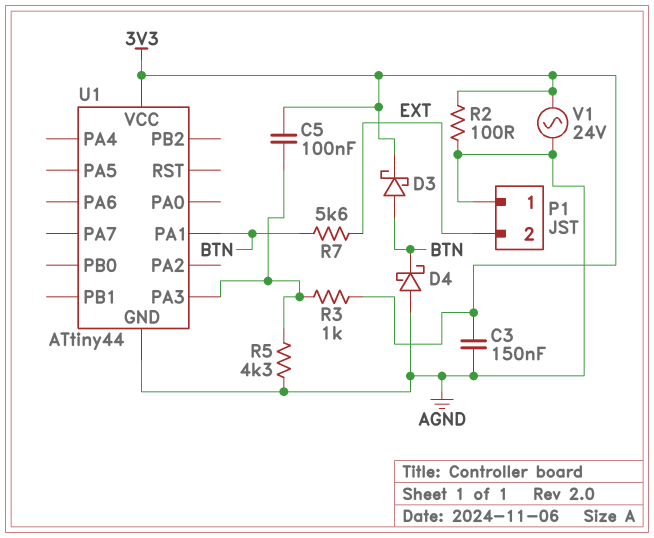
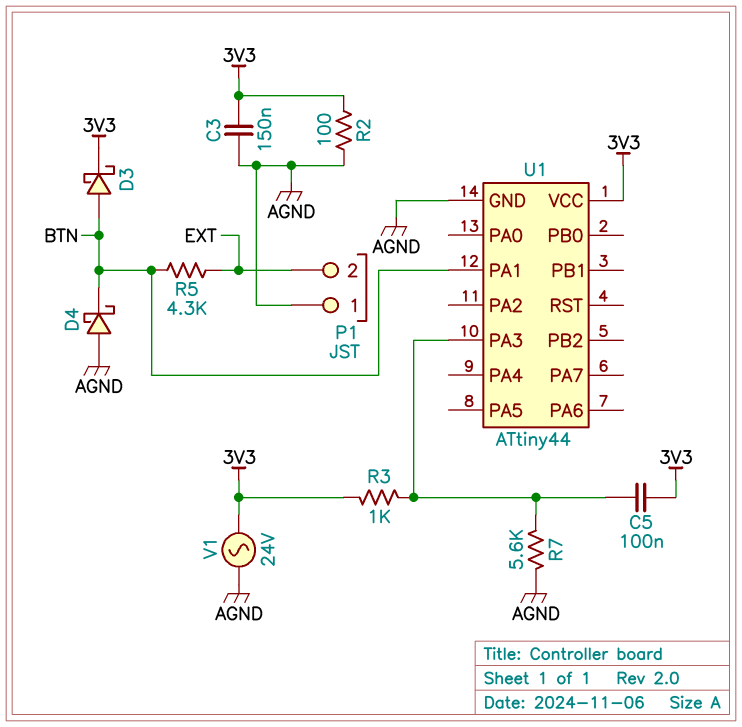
R5: 4.3k (AGND, U1/PA3) -> 4.3k (BTN, EXT)
R7: 5.6k (BTN, EXT) -> 5.6k (AGND, U1/PA3)

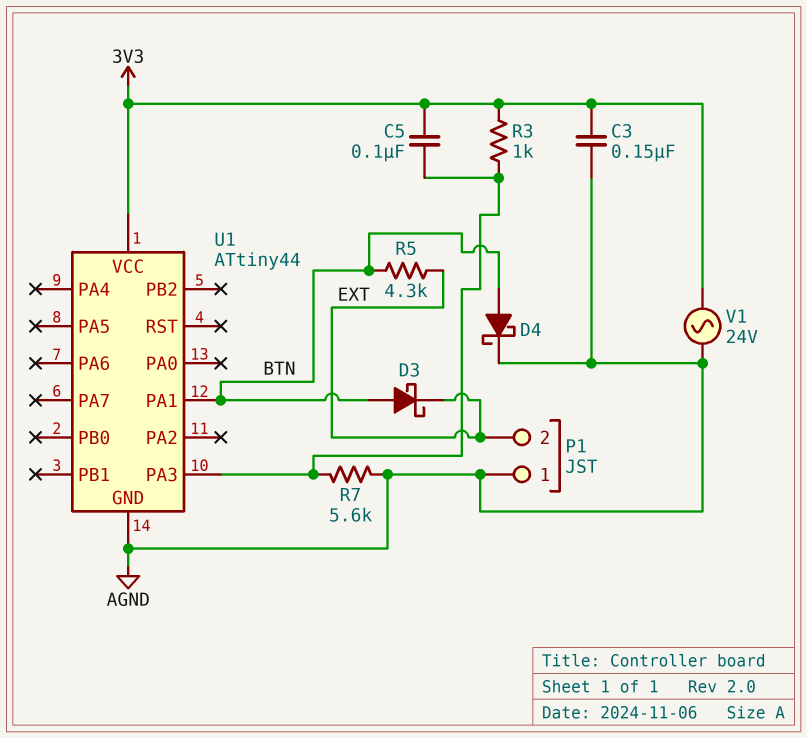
D3: schottky (A BTN, K 3V3) -> schottky (A BTN, K EXT)
D4: schottky (A AGND, K BTN) -> schottky (A BTN, K AGND)
R2: 100 (3V3, AGND) -> none

